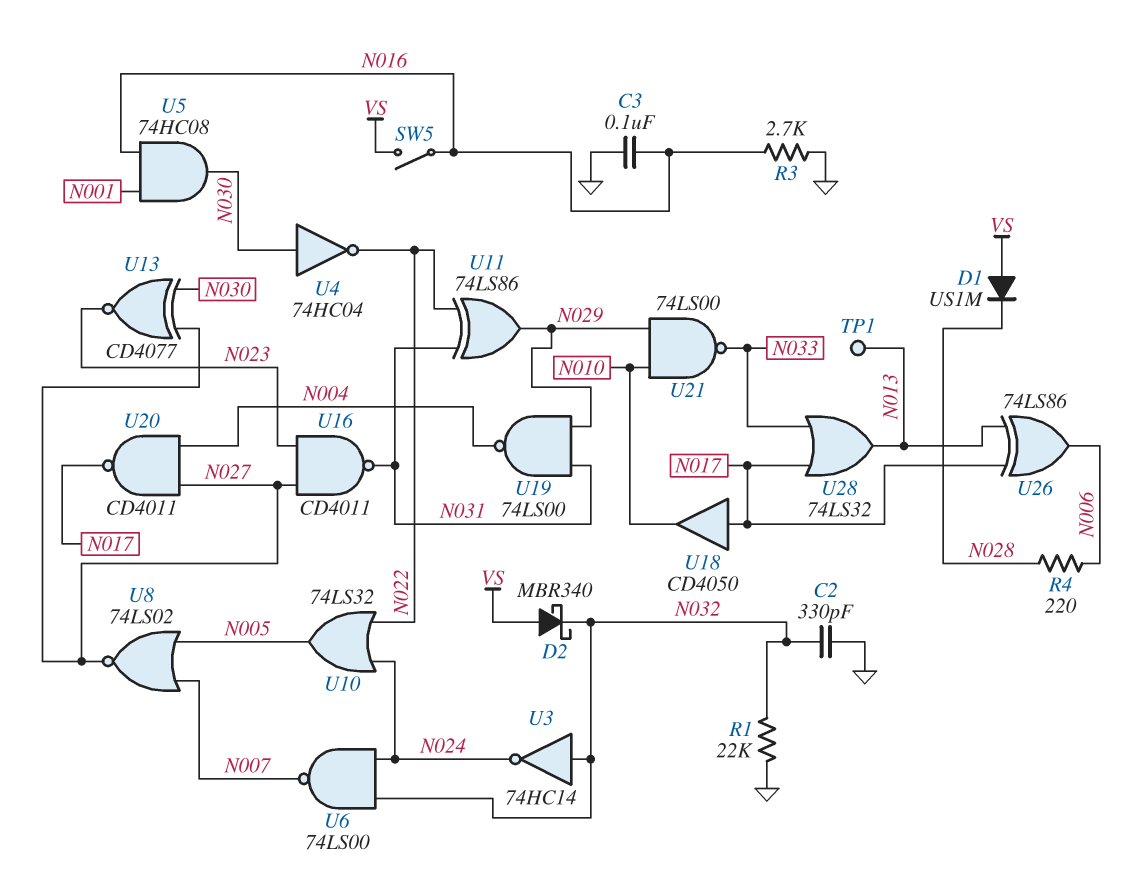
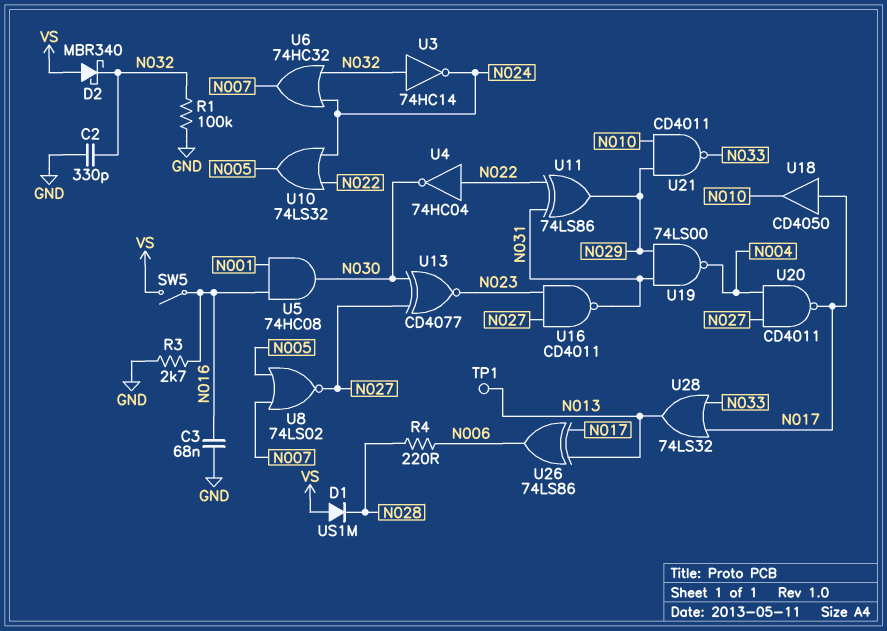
C3: 100nF (GND, N016) -> 68nF (GND, N016)
R1: 22k (GND, N032) -> 100k (GND, N032)
U4: NOT 74HC04 (in N030, out N022) -> NOT 74HC04 (in N022, out N030)
U6: NAND 74LS00 (in N024, in N032, out N007) -> OR 74HC32 (in N024, in N032, out N007)
U21: NAND 74LS00 (in N010, in N029, out N033) -> NAND CD4011 (in N010, in N029, out N033)

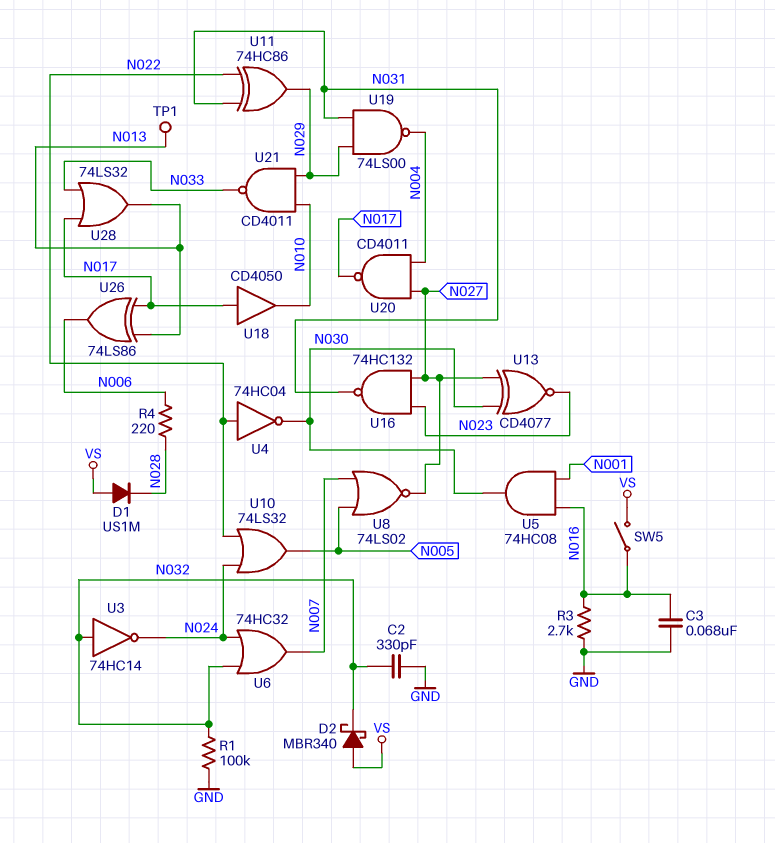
U11: XOR 74LS86 (in N022, in N031, out N029) -> XOR 74HC86 (in N022, in N031, out N029)
U16: NAND CD4011 (in N023, in N027, out N031) -> NAND 74HC132 (in N023, in N027, out N031)

